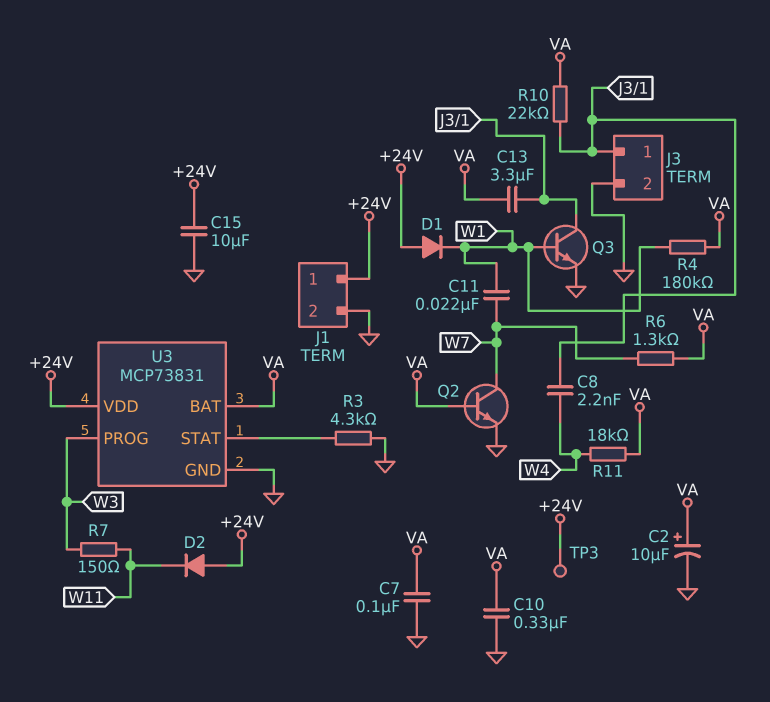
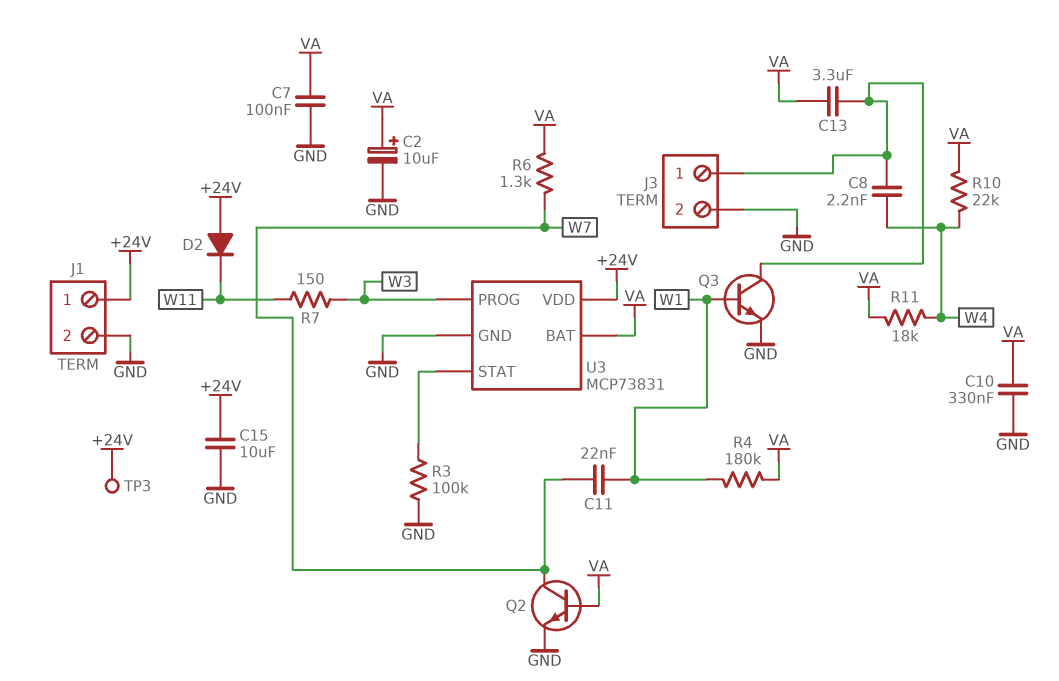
D1: diode (A +24V, K W1) -> none
R3: 4.3k (GND, U3/STAT) -> 100k (GND, U3/STAT)
R10: 22k (J3/1, VA) -> 22k (VA, W4)

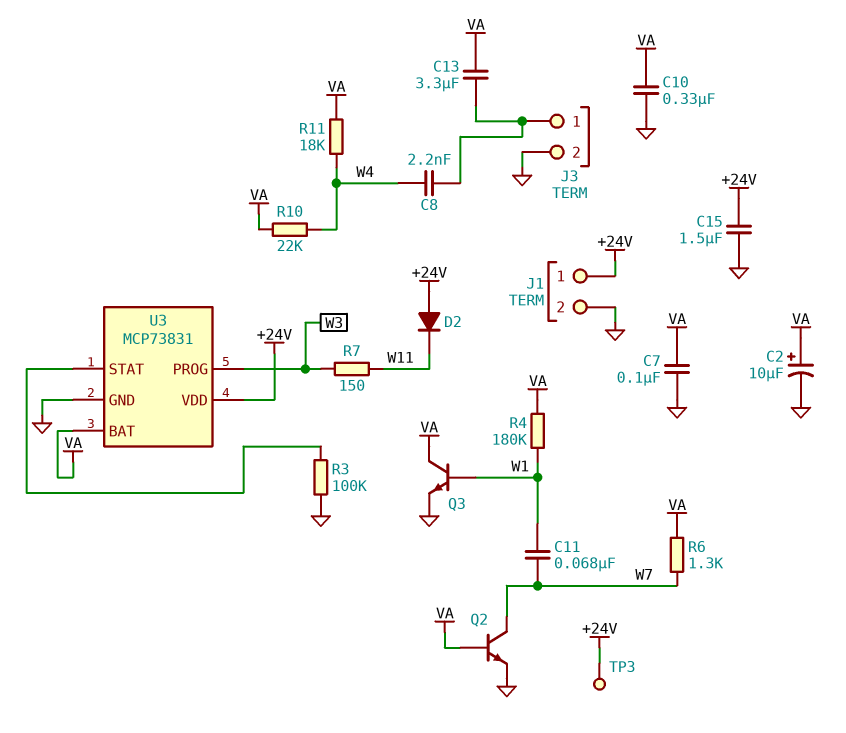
C11: 22nF (W1, W7) -> 68nF (W1, W7)
C15: 10uF (+24V, GND) -> 1.5uF (+24V, GND)
Q3: NPN (B W1, C J3/1, E GND) -> NPN (B W1, C VA, E GND)

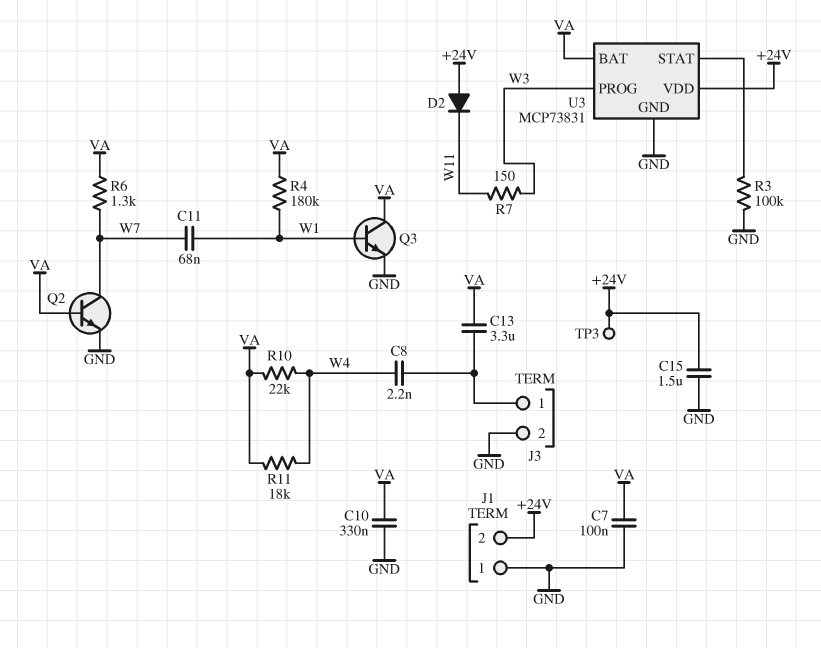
C2: 10uF (plus VA, minus GND) -> none
J1 pin 1: +24V -> GND
J1 pin 2: GND -> +24V

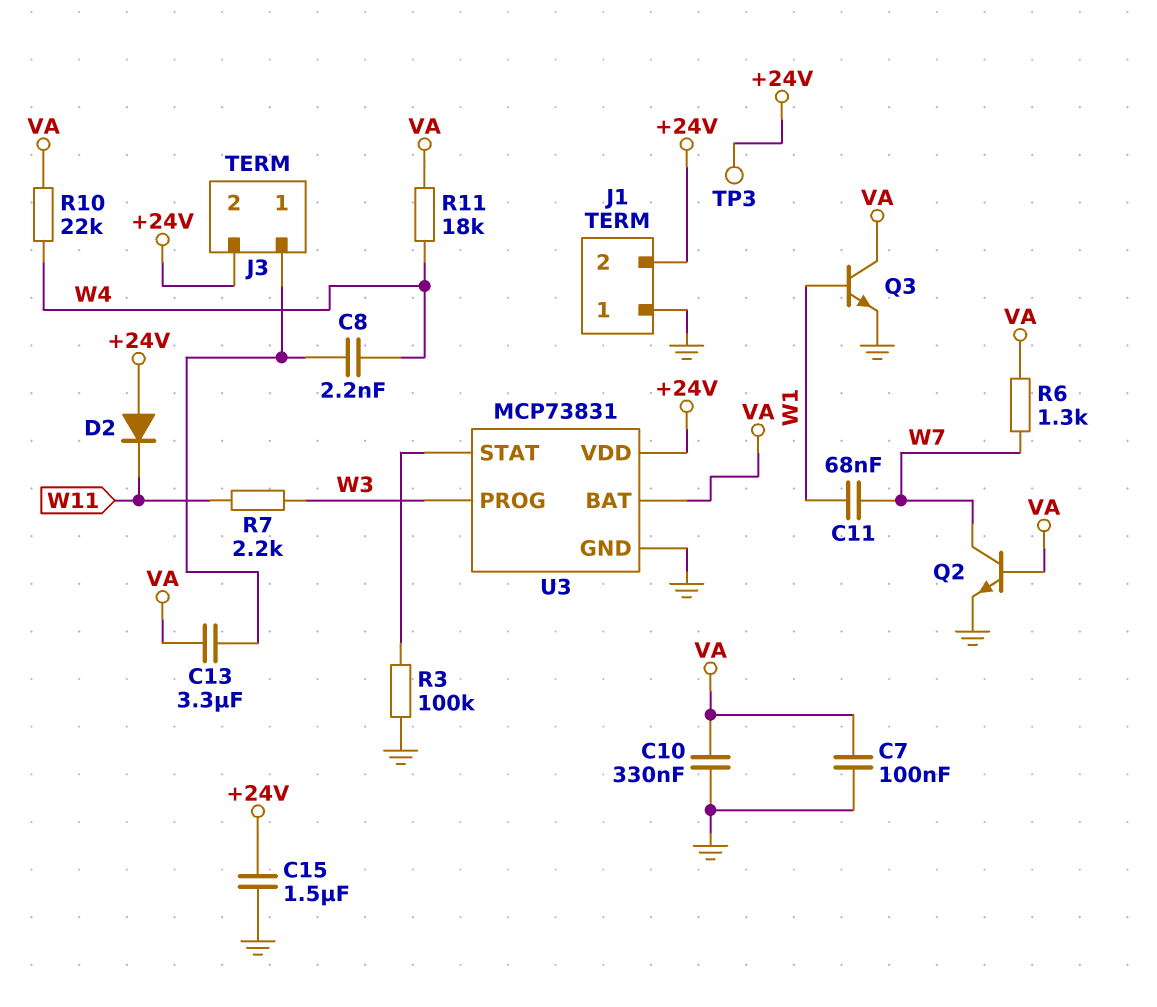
J3 pin 2: GND -> +24V
R4: 180k (VA, W1) -> none
R7: 150 (W3, W11) -> 2.2k (W3, W11)

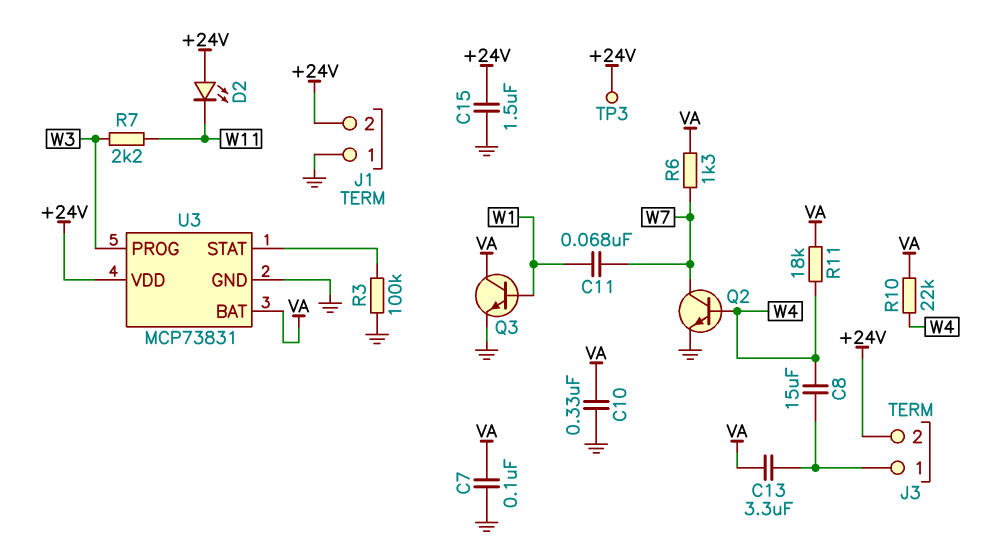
C8: 2.2nF (J3/1, W4) -> 15uF (J3/1, W4)
D2: diode (A +24V, K W11) -> LED (A +24V, K W11)
Q2: NPN (B VA, C W7, E GND) -> NPN (B W4, C W7, E GND)

